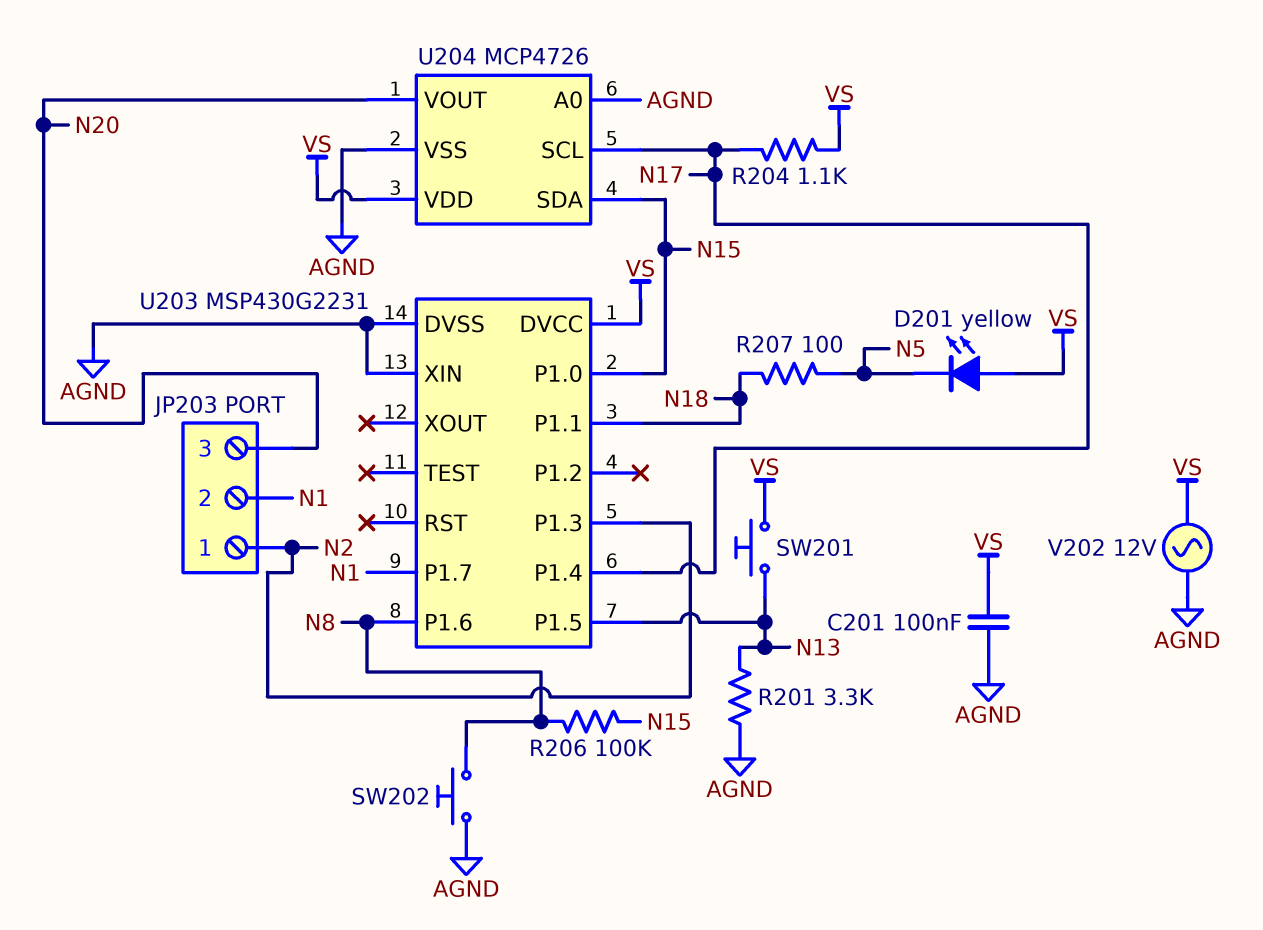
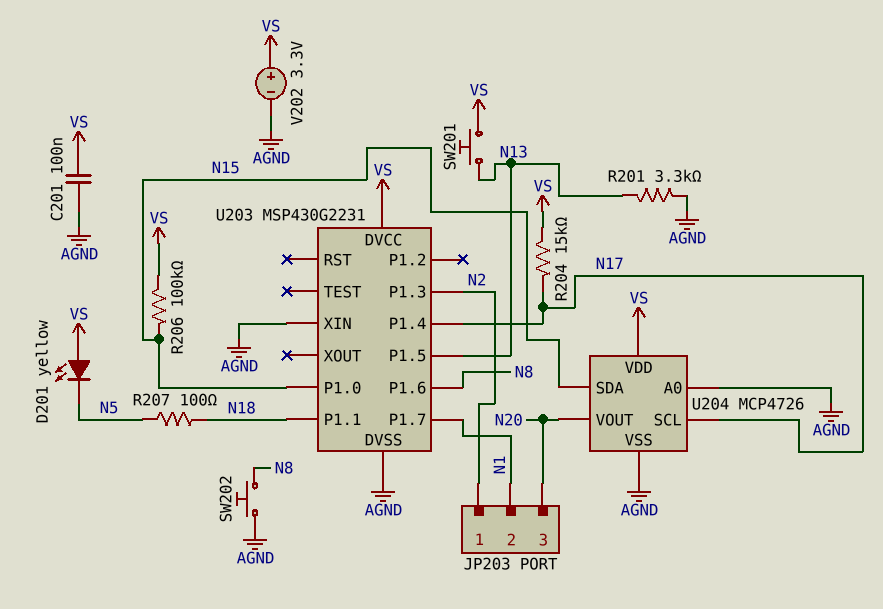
R204: 1.1k (N17, VS) -> 15k (N17, VS)
R206: 100k (N8, N15) -> 100k (N15, VS)
V202: AC 12V (AGND, VS) -> 3.3V (plus VS, minus AGND)

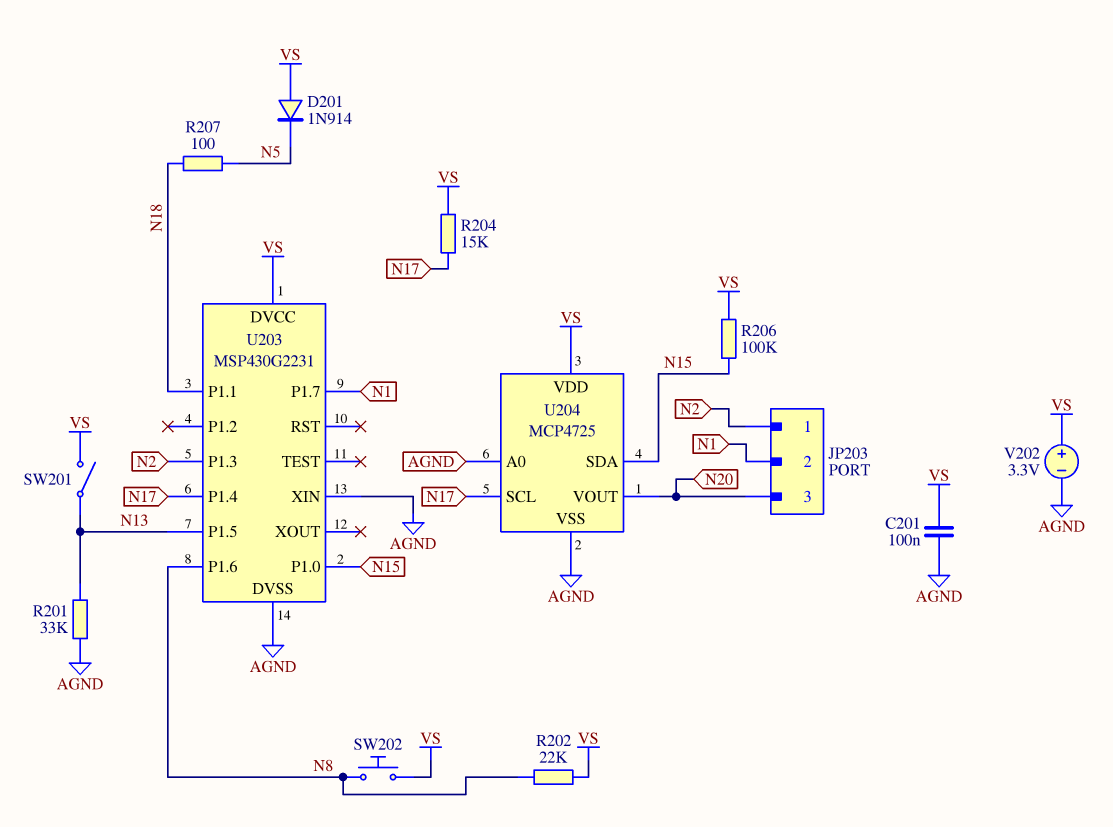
D201: LED yellow (A VS, K N5) -> diode 1N914 (A VS, K N5)
R201: 3.3k (AGND, N13) -> 33k (AGND, N13)
R202: none -> 22k (N8, VS)
SW201: button (N13, VS) -> switch (N13, VS)
SW202: button (AGND, N8) -> button (N8, VS)
U204: MCP4726 -> MCP4725

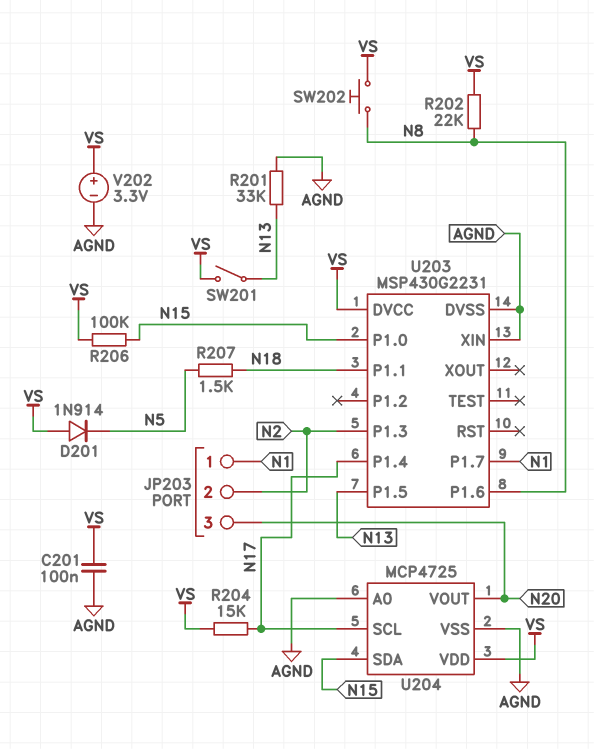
JP203 pin 1: N2 -> N1
JP203 pin 2: N1 -> N2
R207: 100 (N5, N18) -> 1.5k (N5, N18)

